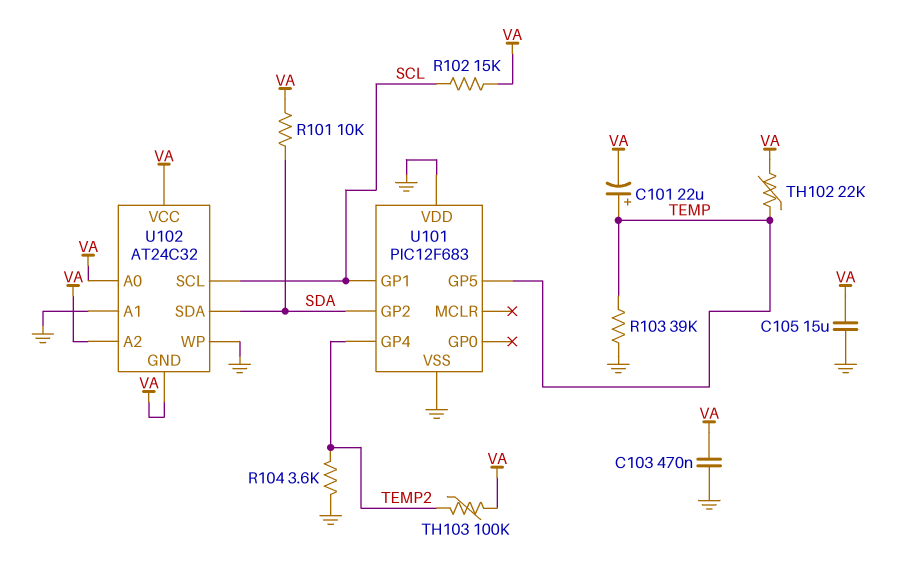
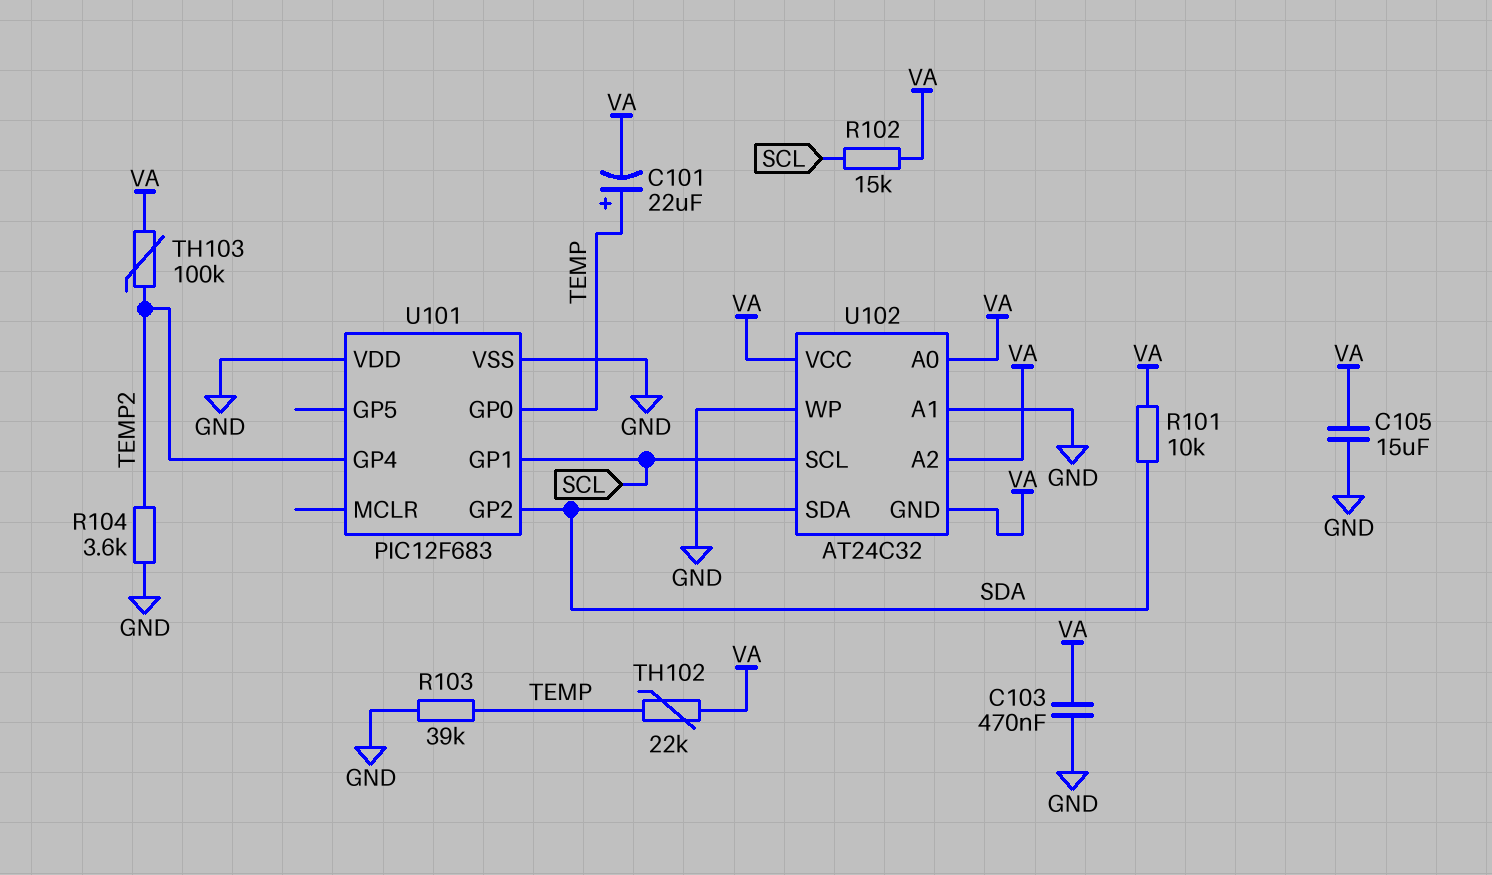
U101 pin GP0: none -> TEMP
U101 pin GP5: TEMP -> none

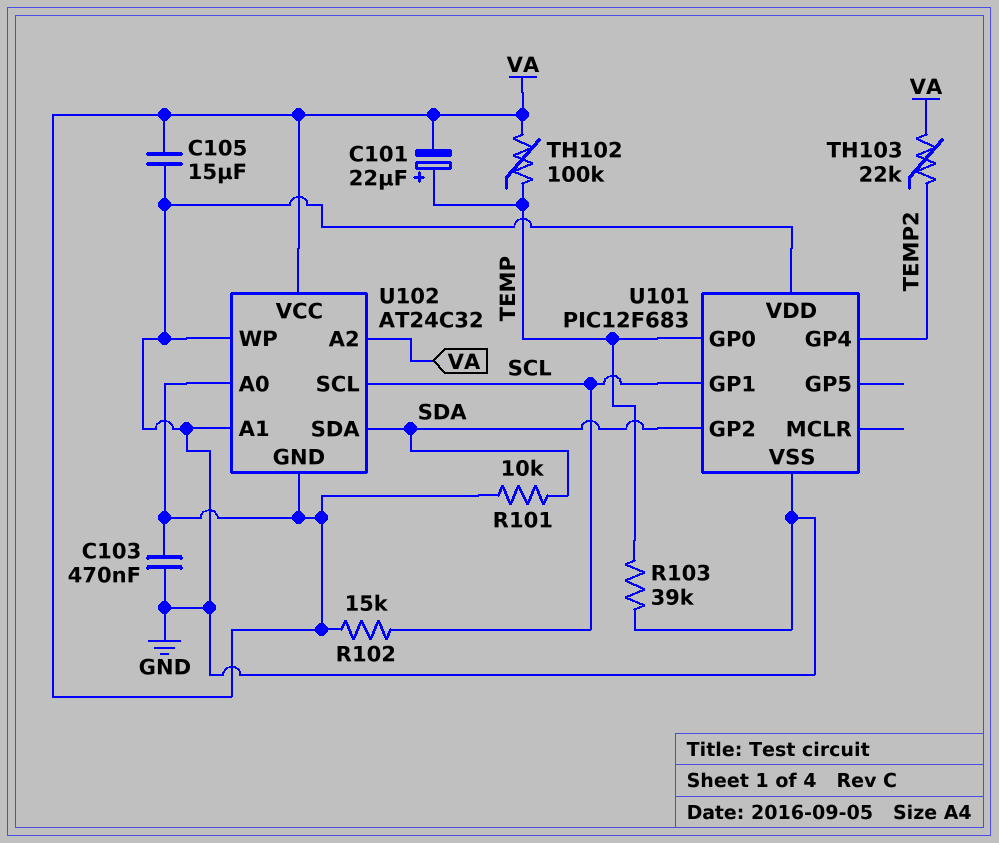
R104: 3.6k (GND, TEMP2) -> none
TH102: 22k (TEMP, VA) -> 100k (TEMP, VA)
TH103: 100k (TEMP2, VA) -> 22k (TEMP2, VA)

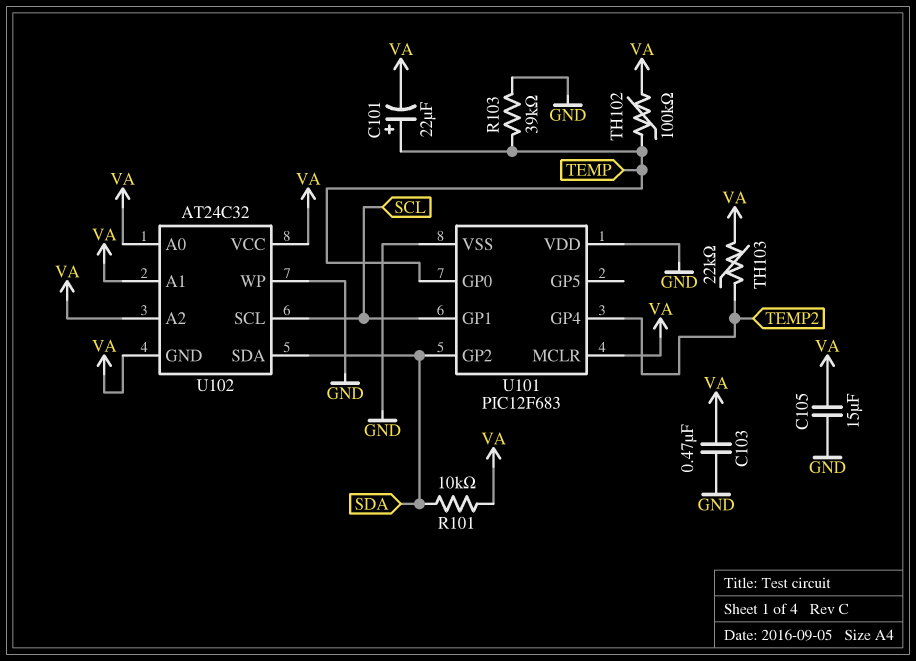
R102: 15k (SCL, VA) -> none
U101 pin MCLR: none -> VA
U102 pin A1: GND -> VA

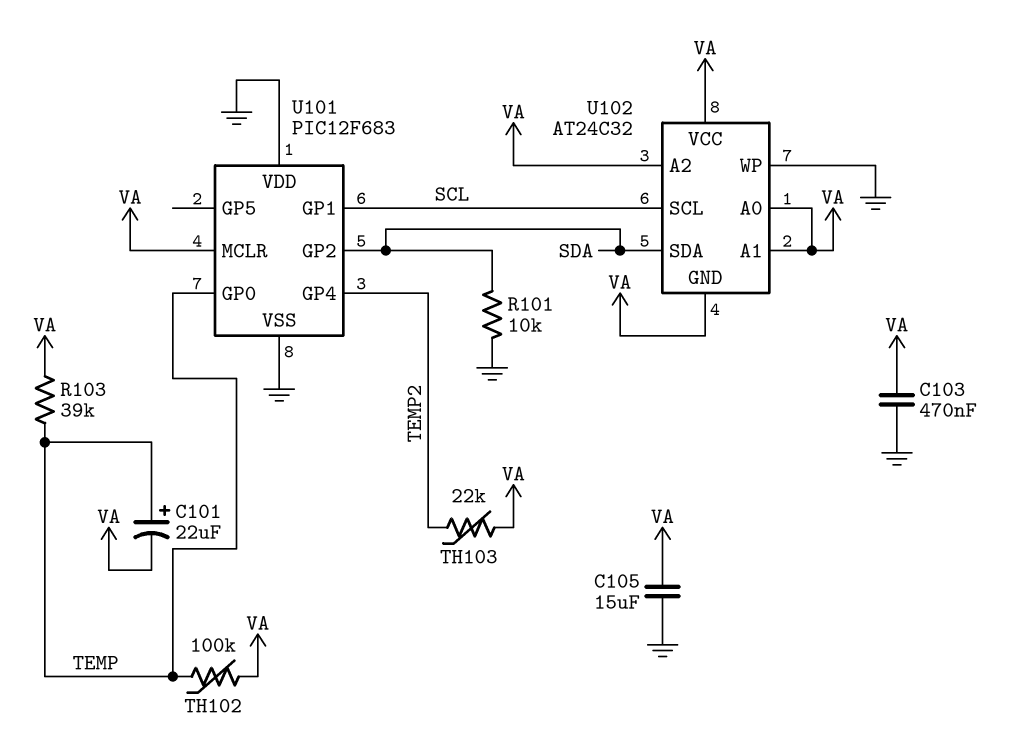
R101: 10k (SDA, VA) -> 10k (GND, SDA)
R103: 39k (GND, TEMP) -> 39k (TEMP, VA)

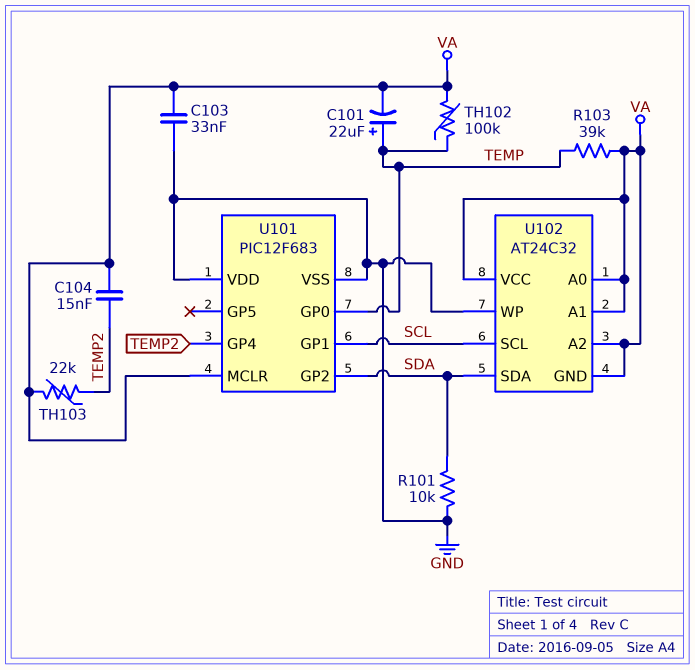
C103: 470nF (GND, VA) -> 33nF (GND, VA)
C104: none -> 15nF (TEMP2, VA)
C105: 15uF (GND, VA) -> none

